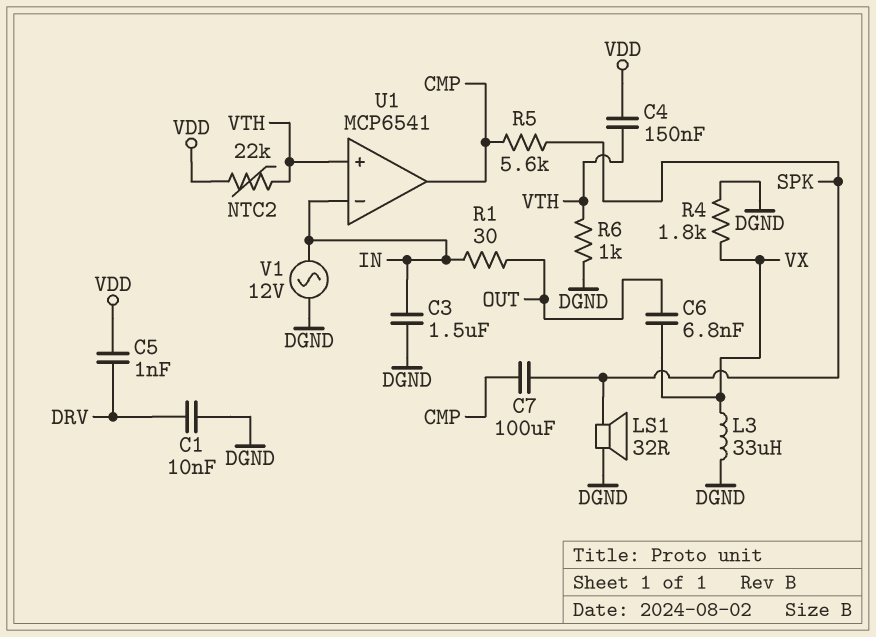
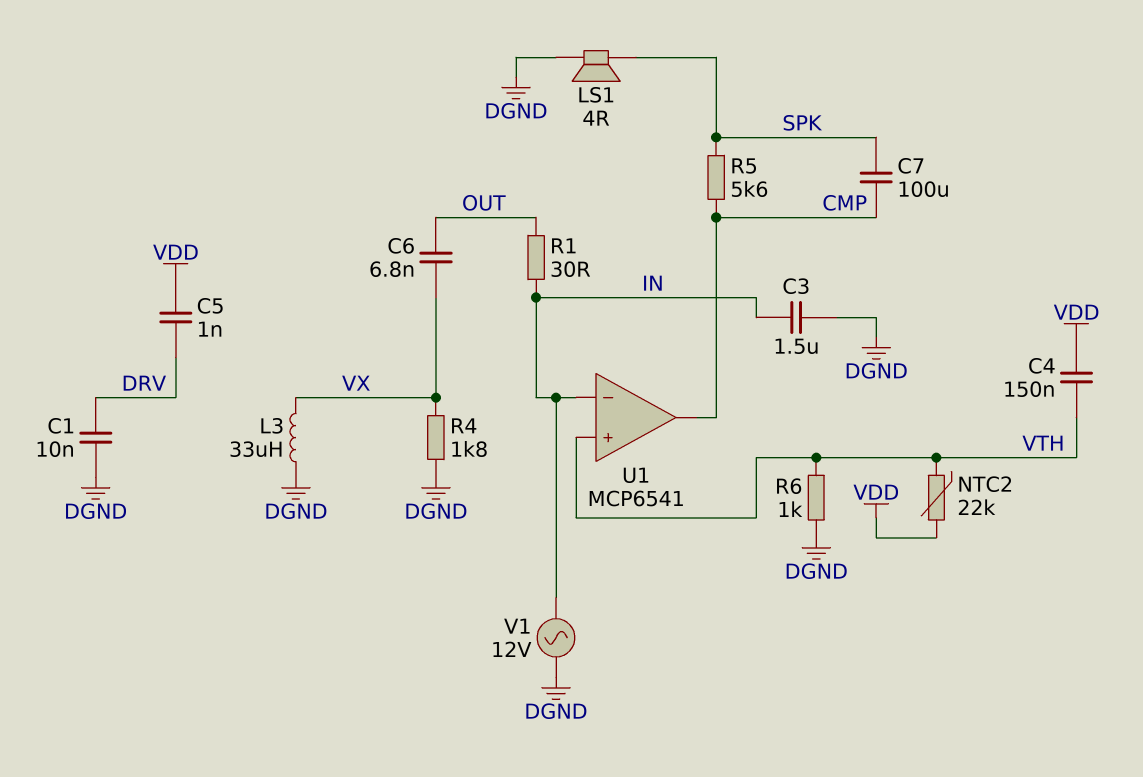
LS1: speaker 32R (DGND, SPK) -> speaker 4R (DGND, SPK)

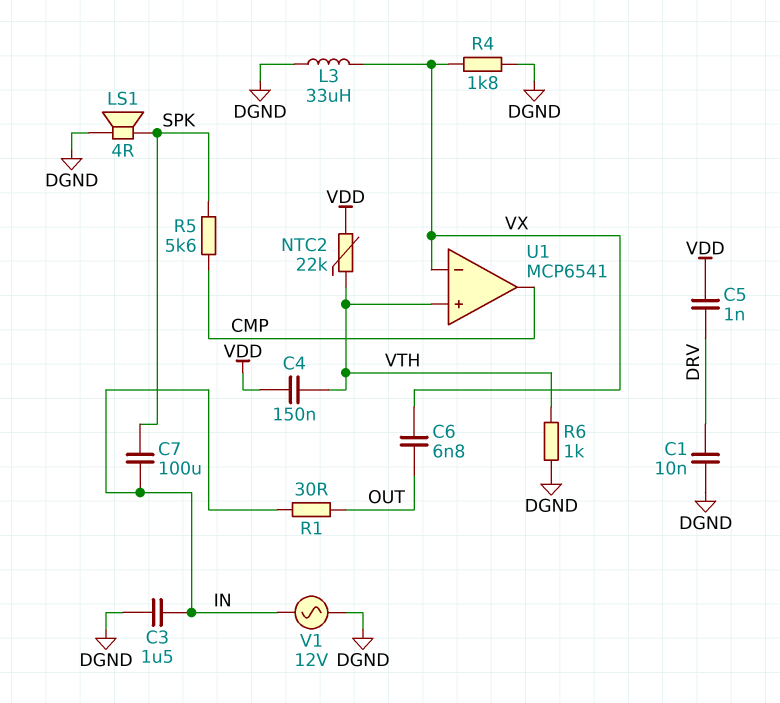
C7: 100uF (CMP, SPK) -> 100uF (IN, SPK)
U1 pin in-: IN -> VX

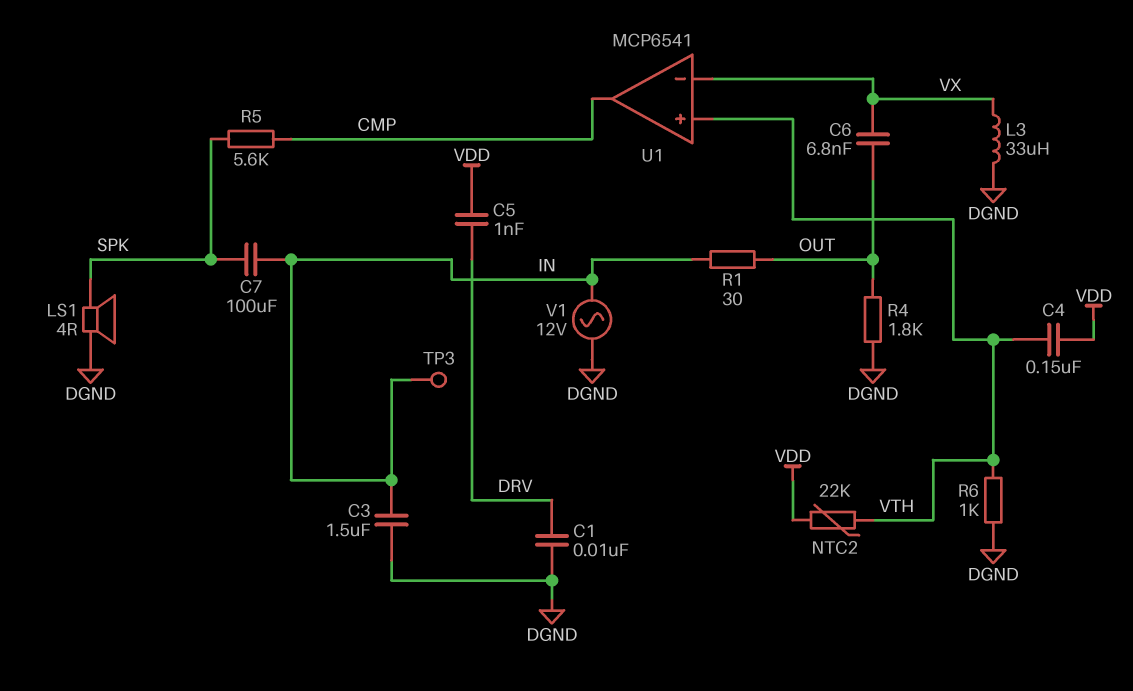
R4: 1.8k (DGND, VX) -> 1.8k (DGND, OUT)
TP3: none -> test point (IN)

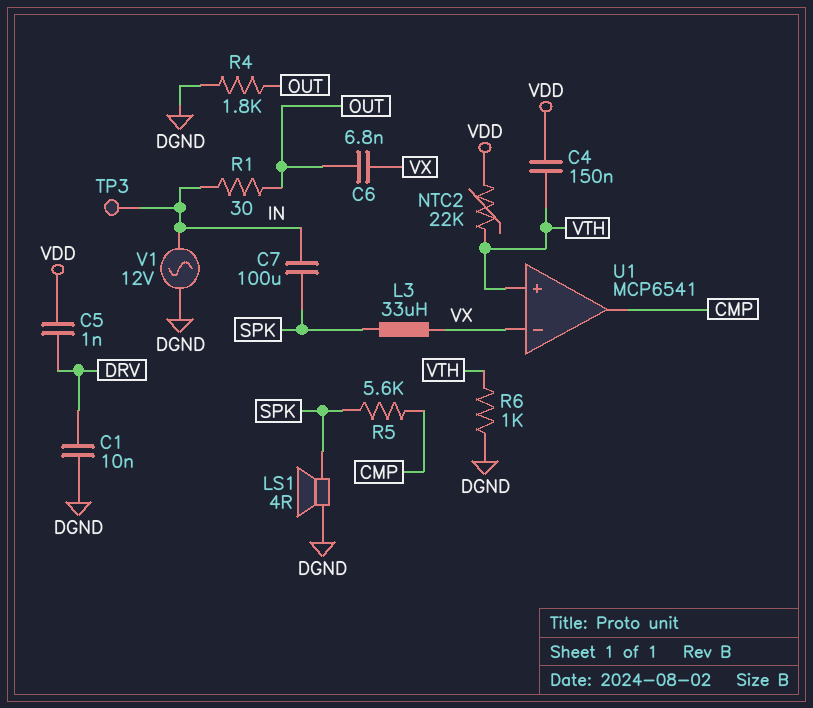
C3: 1.5uF (DGND, IN) -> none
L3: 33uH (DGND, VX) -> 33uH (SPK, VX)

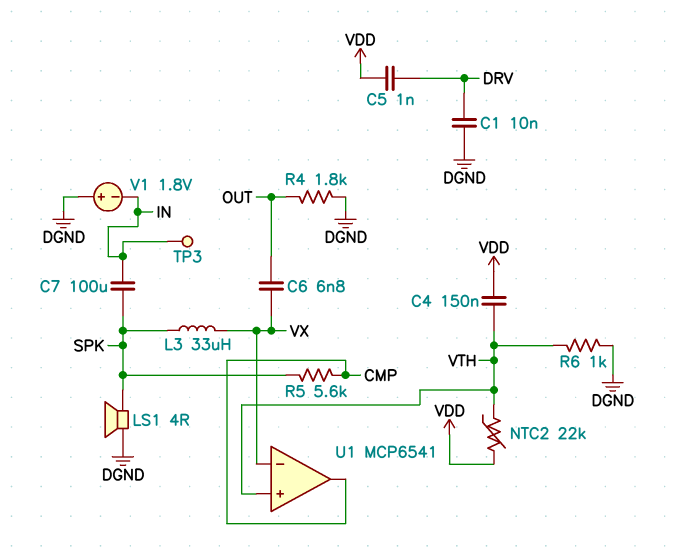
R1: 30 (IN, OUT) -> none
V1: AC 12V (DGND, IN) -> 1.8V (plus DGND, minus IN)

